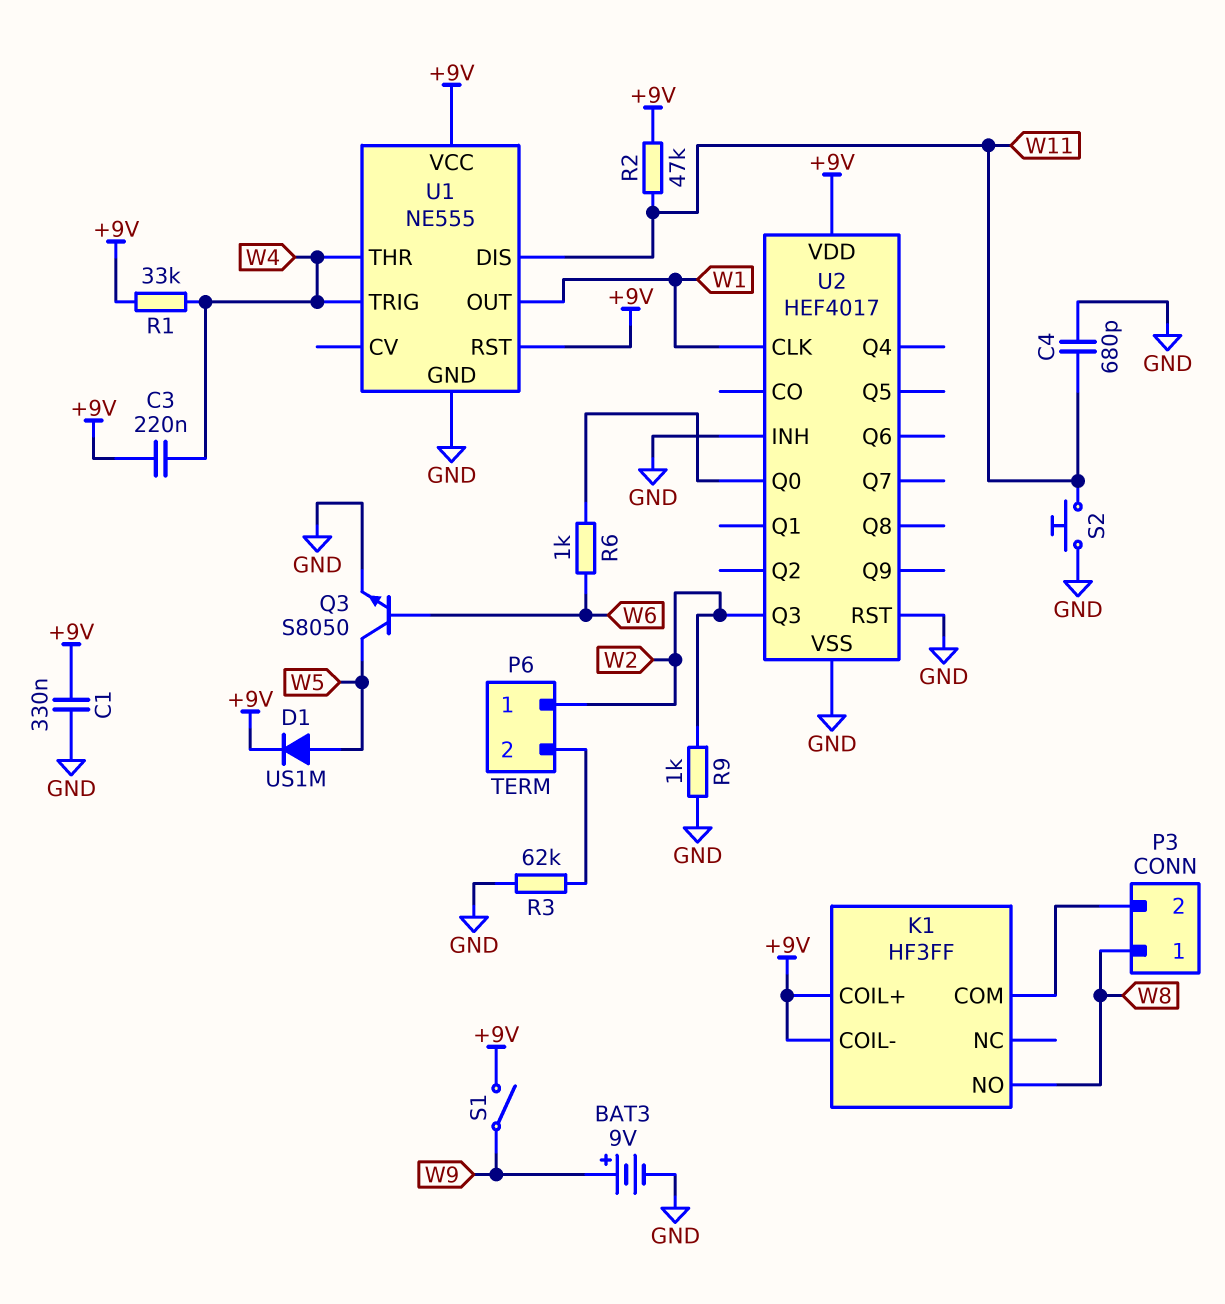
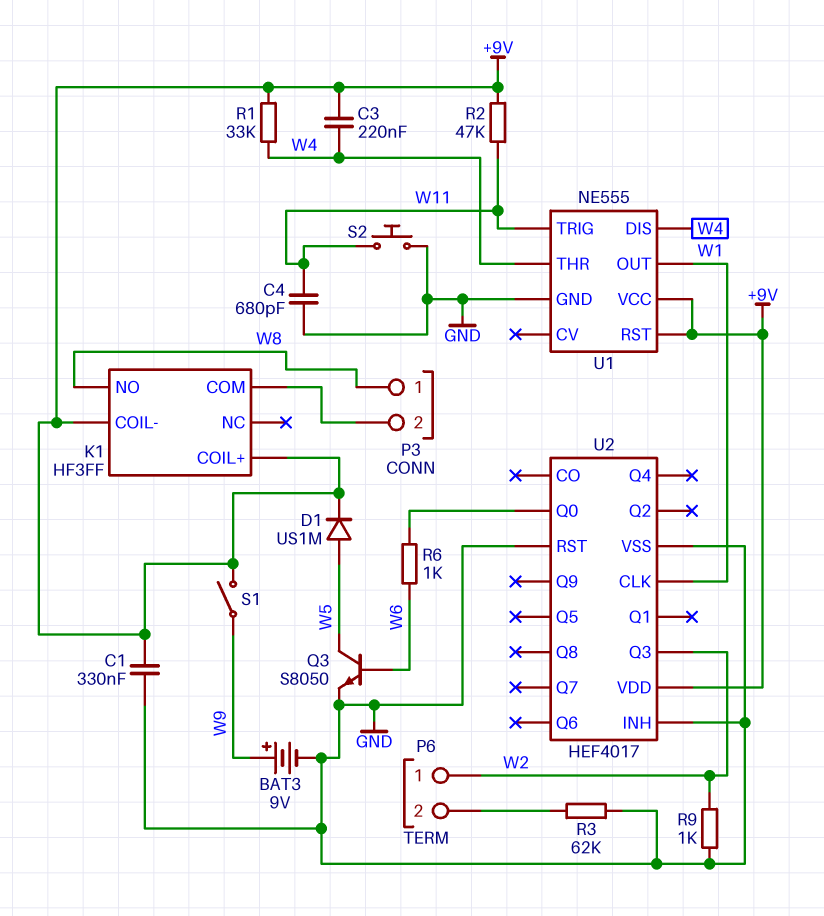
U1 pin DIS: W11 -> W4
U1 pin TRIG: W4 -> W11

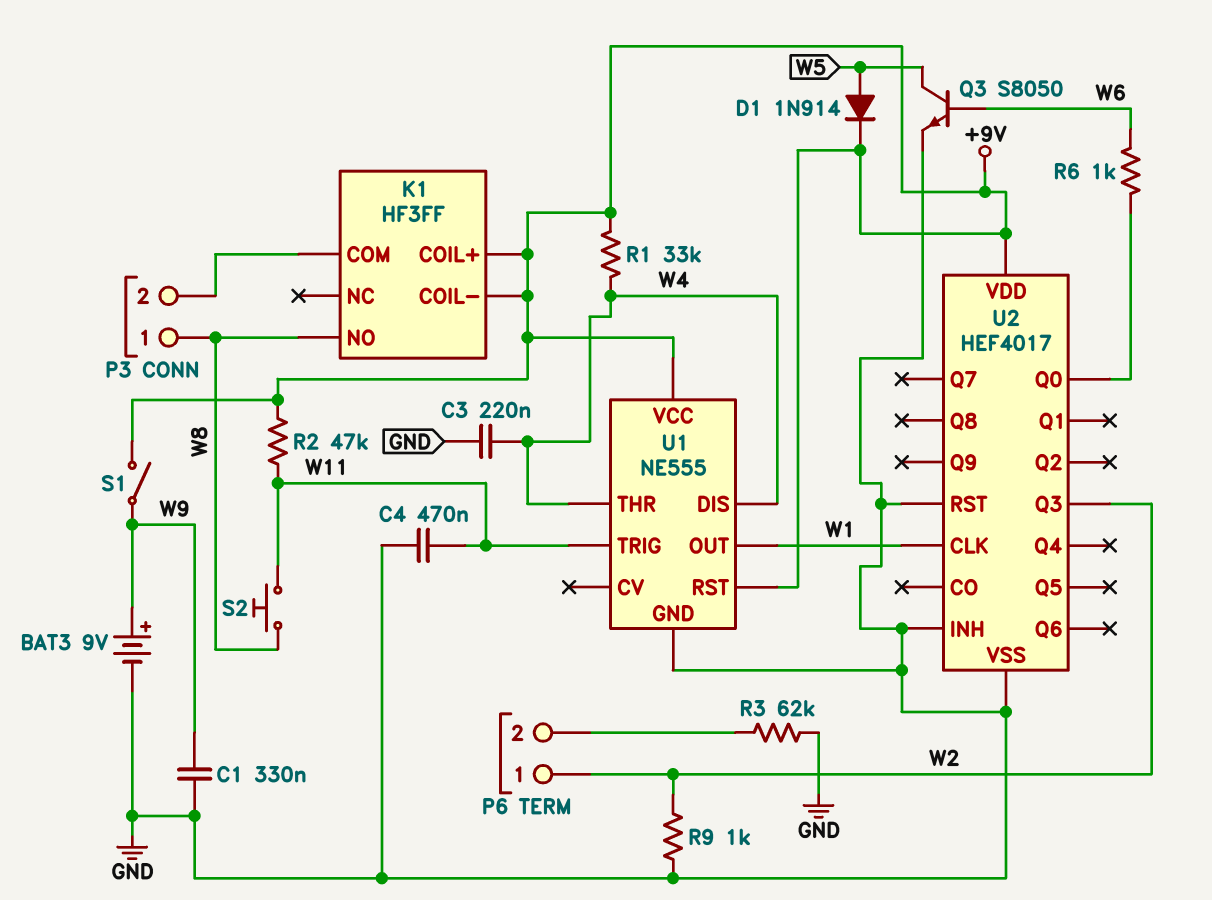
C1: 330nF (+9V, GND) -> 330nF (GND, W9)
C3: 220nF (+9V, W4) -> 220nF (GND, W4)
C4: 680pF (GND, W11) -> 470nF (GND, W11)
D1: diode US1M (A W5, K +9V) -> diode 1N914 (A W5, K +9V)
S2: button (GND, W11) -> button (W8, W11)

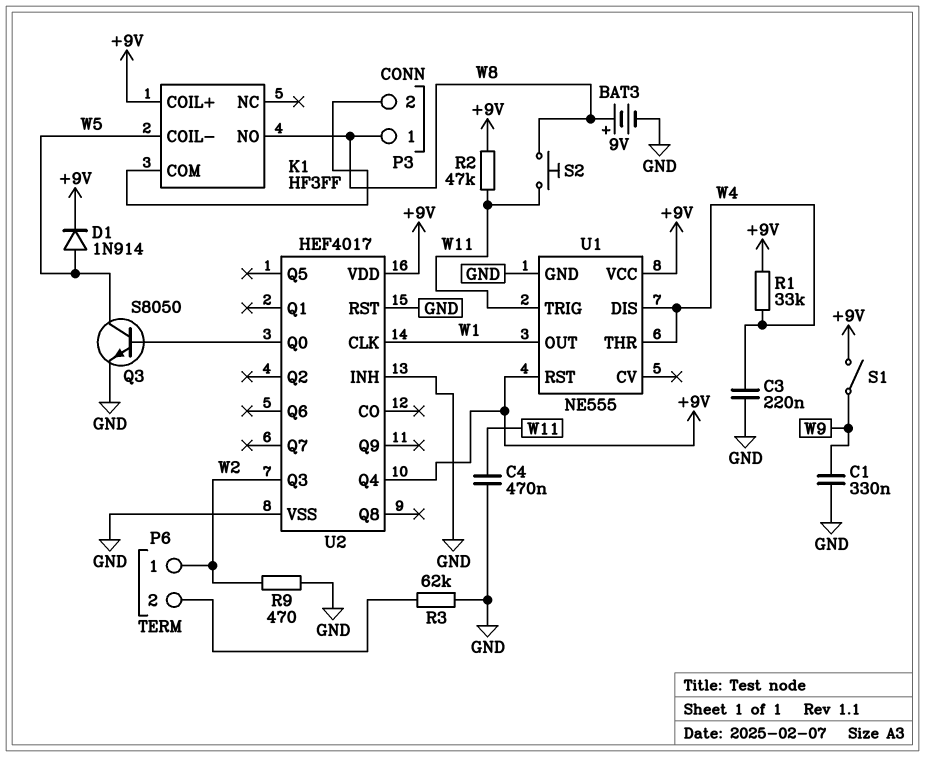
BAT3: 9V (plus W9, minus GND) -> 9V (plus W8, minus GND)
K1 pin COIL-: +9V -> W5
Q3: NPN S8050 (B W6, C W5, E GND) -> NPN S8050 (B U2/Q0, C W5, E GND)
R6: 1k (U2/Q0, W6) -> none
R9: 1k (GND, W2) -> 470 (GND, W2)
U2 pin Q4: none -> +9V

